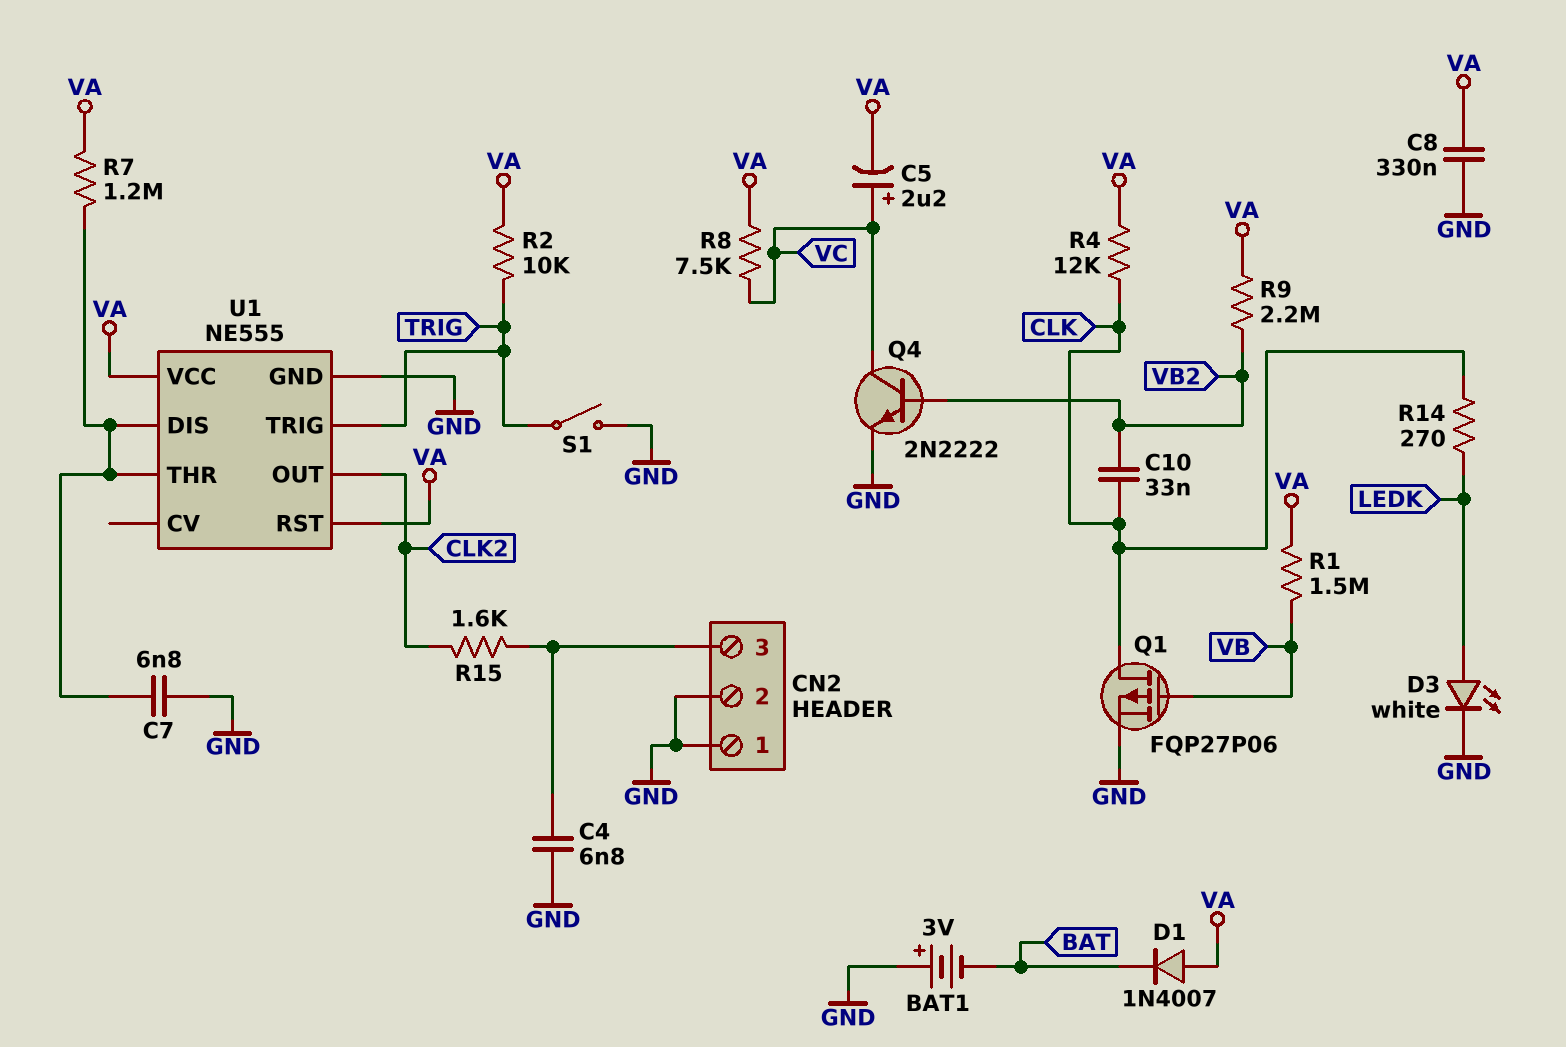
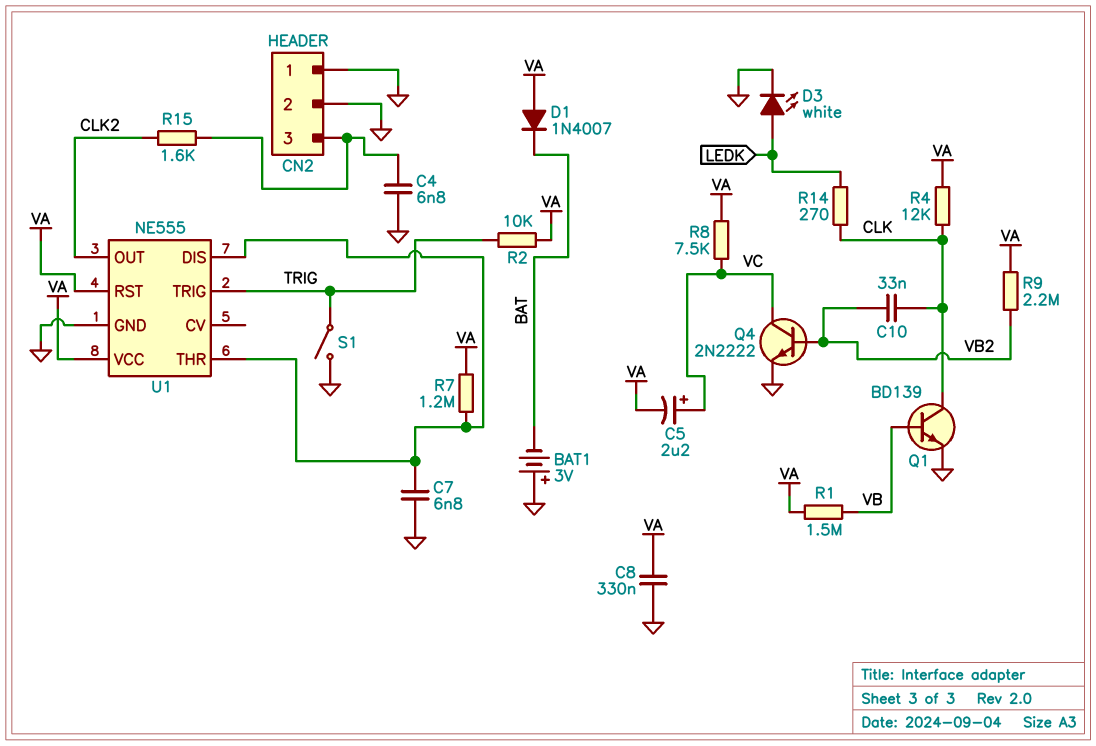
Q1: PMOS FQP27P06 (G VB, D CLK, S GND) -> NPN BD139 (B VB, C CLK, E GND)

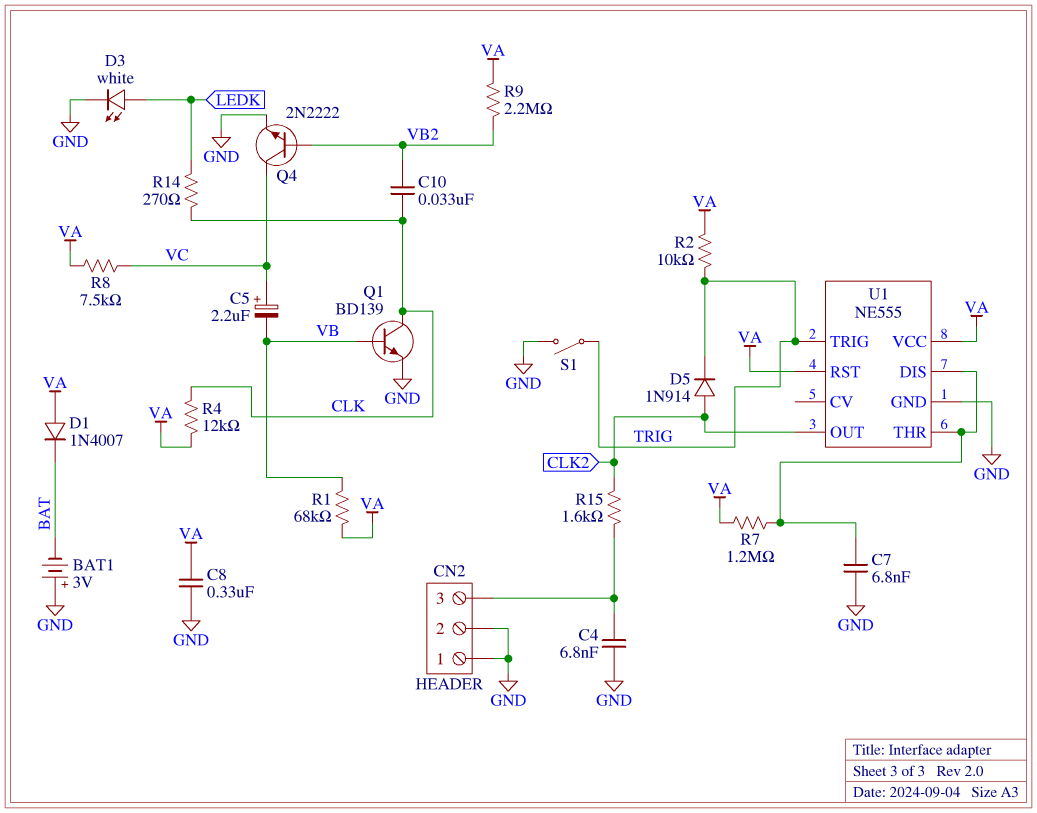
C5: 2.2uF (plus VC, minus VA) -> 2.2uF (plus VC, minus VB)
D5: none -> diode 1N914 (A CLK2, K TRIG)
R1: 1.5M (VA, VB) -> 68k (VA, VB)

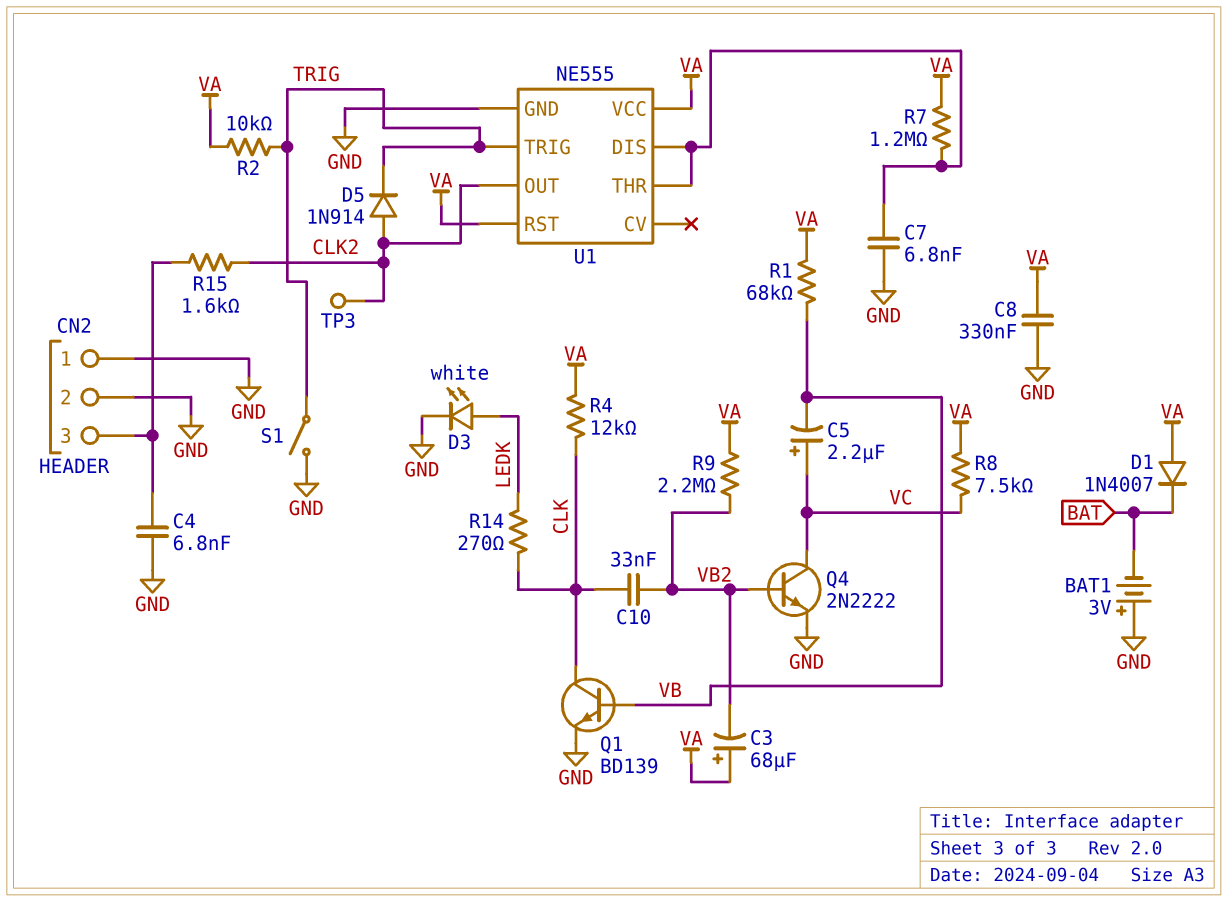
C3: none -> 68uF (plus VA, minus VB2)
TP3: none -> test point (CLK2)

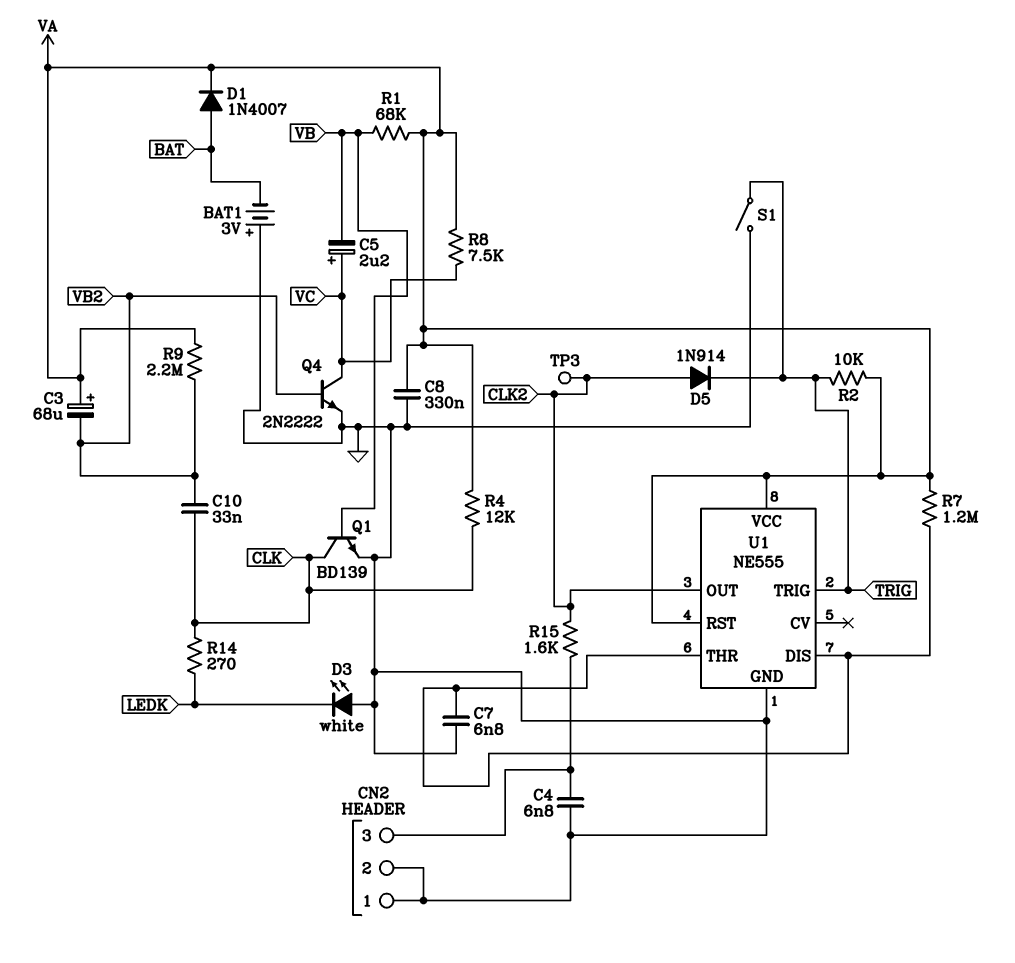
D1: diode 1N4007 (A VA, K BAT) -> diode 1N4007 (A BAT, K VA)
D3: LED white (A LEDK, K GND) -> LED white (A GND, K LEDK)

